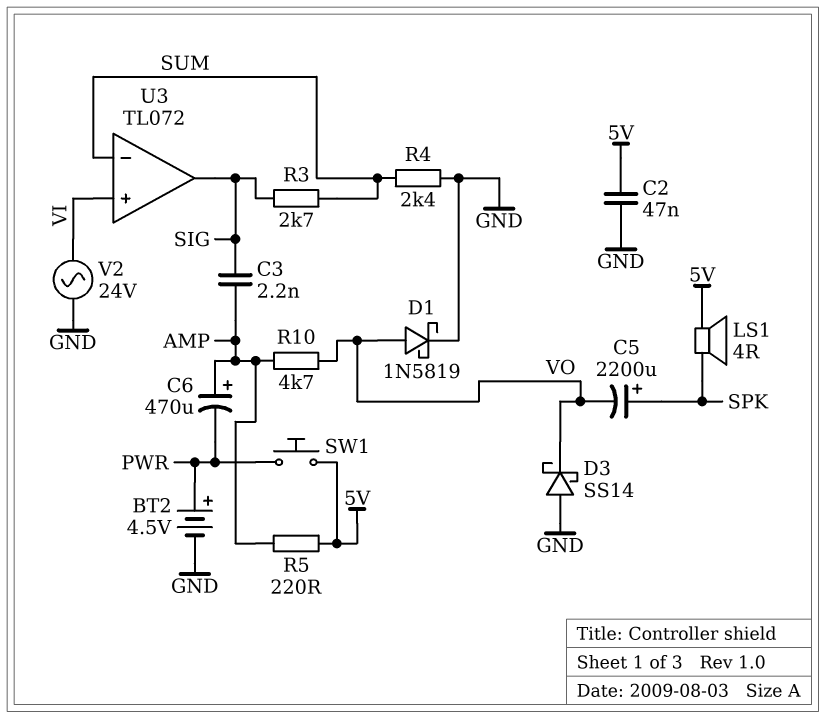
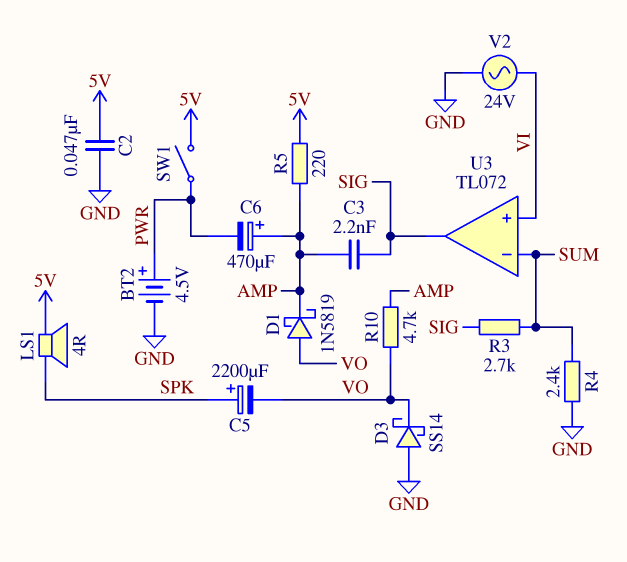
D1: schottky 1N5819 (A VO, K GND) -> schottky 1N5819 (A VO, K AMP)
SW1: button (5V, PWR) -> switch (5V, PWR)

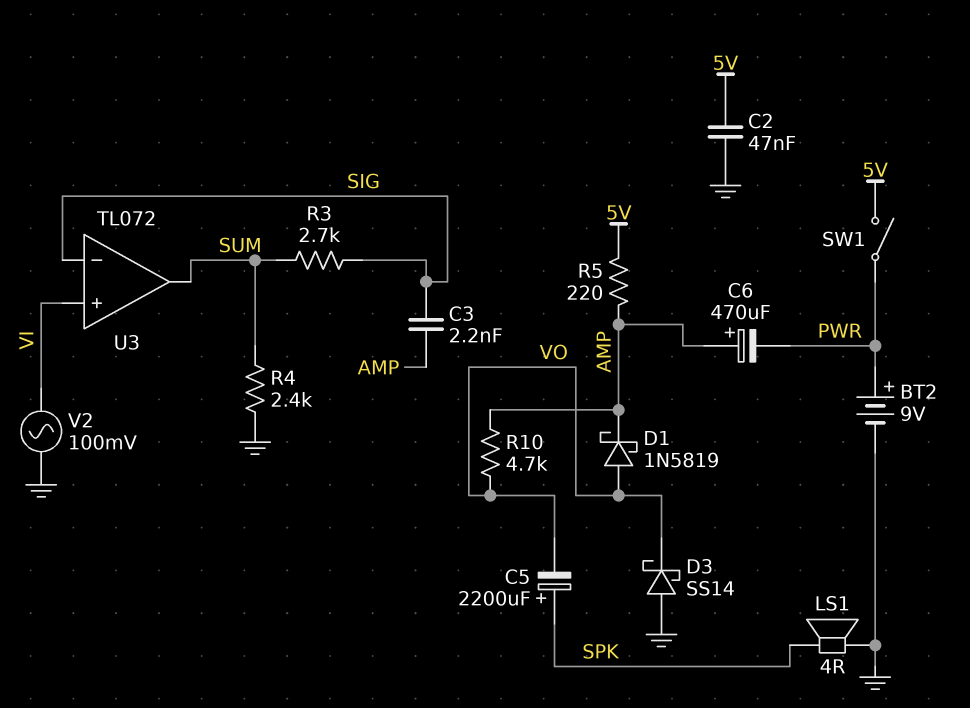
BT2: 4.5V (plus PWR, minus GND) -> 9V (plus PWR, minus GND)
LS1: speaker 4R (5V, SPK) -> speaker 4R (GND, SPK)
U3 pin in-: SUM -> SIG
U3 pin out: SIG -> SUM
V2: AC 24V (GND, VI) -> AC 100mV (GND, VI)

